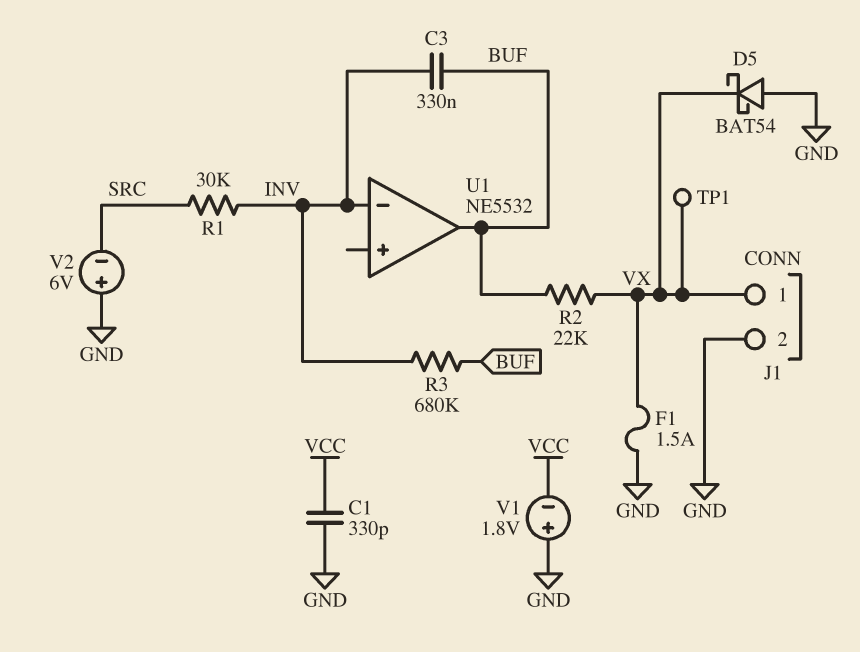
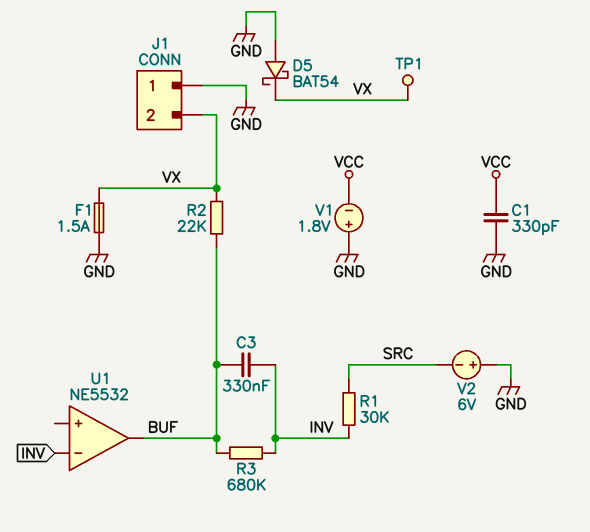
J1 pin 1: VX -> GND
J1 pin 2: GND -> VX

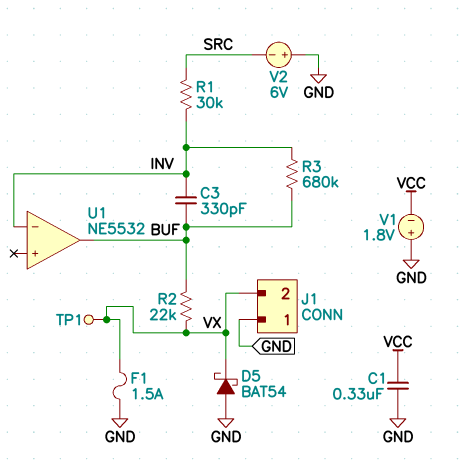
C1: 330pF (GND, VCC) -> 330nF (GND, VCC)
C3: 330nF (BUF, INV) -> 330pF (BUF, INV)

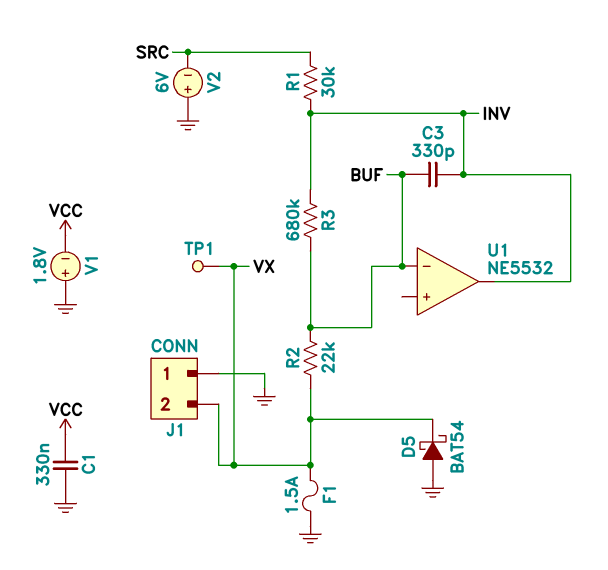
U1 pin in-: INV -> BUF
U1 pin out: BUF -> INV

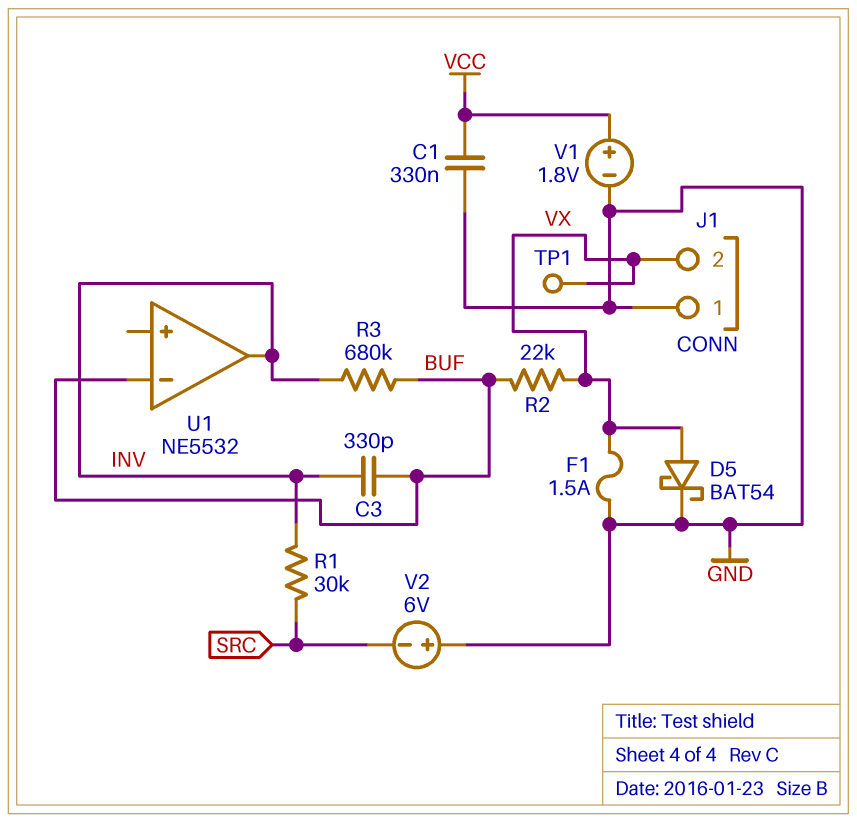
D5: schottky BAT54 (A GND, K VX) -> schottky BAT54 (A VX, K GND)
V1: 1.8V (plus GND, minus VCC) -> 1.8V (plus VCC, minus GND)

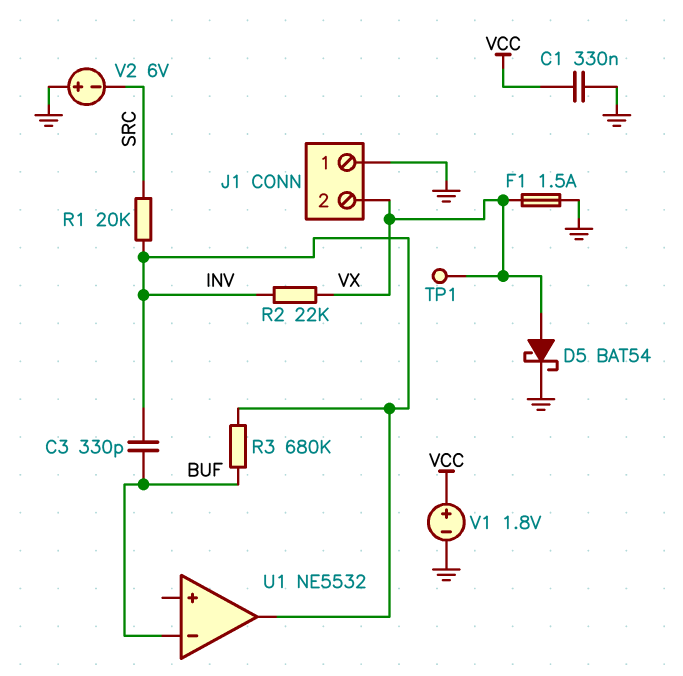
R1: 30k (INV, SRC) -> 20k (INV, SRC)
R2: 22k (BUF, VX) -> 22k (INV, VX)

